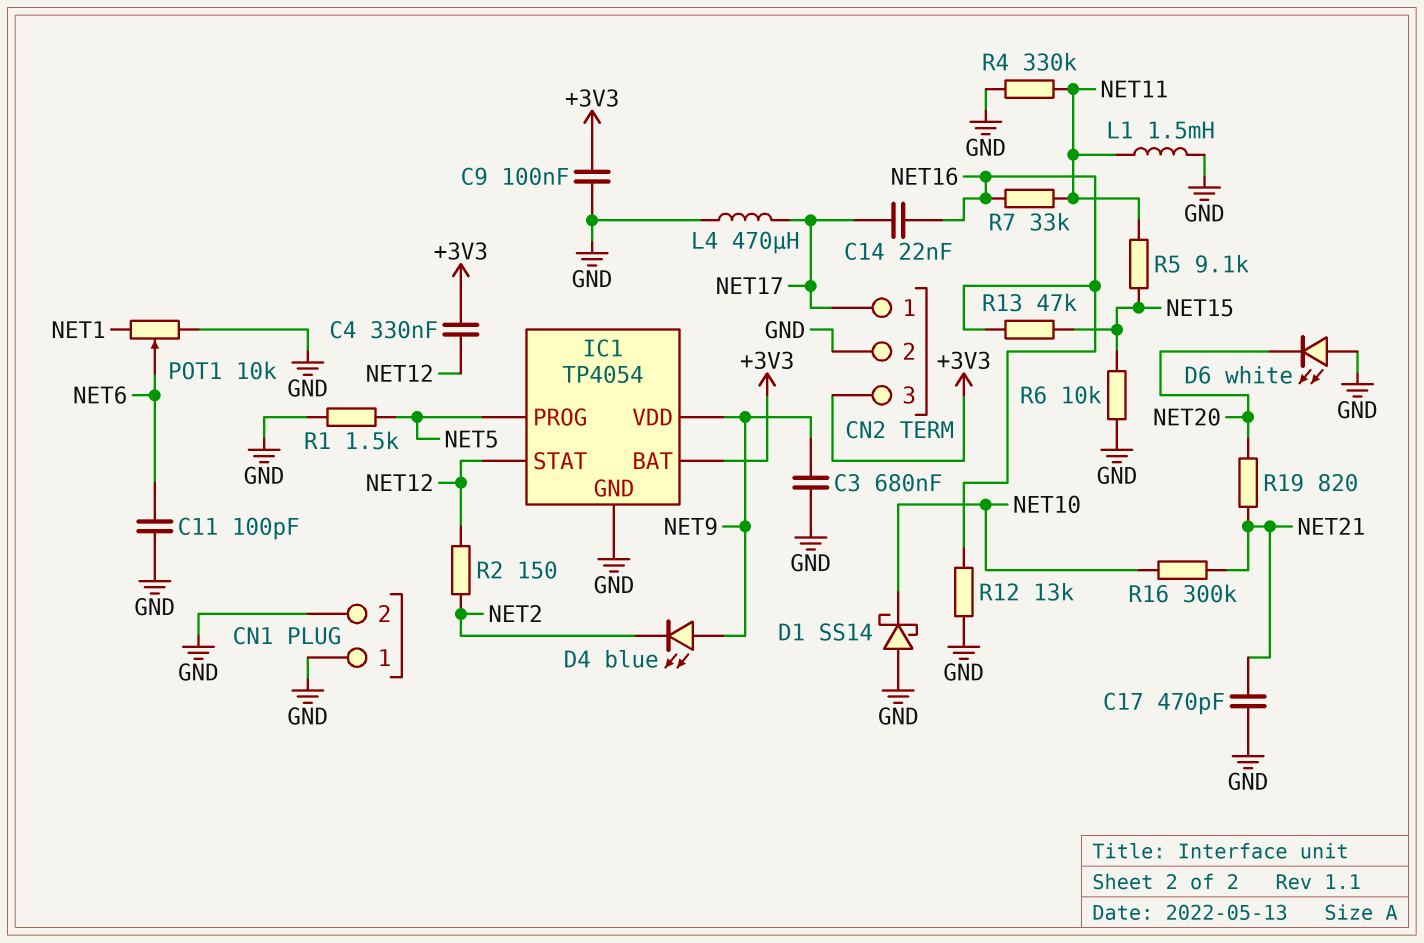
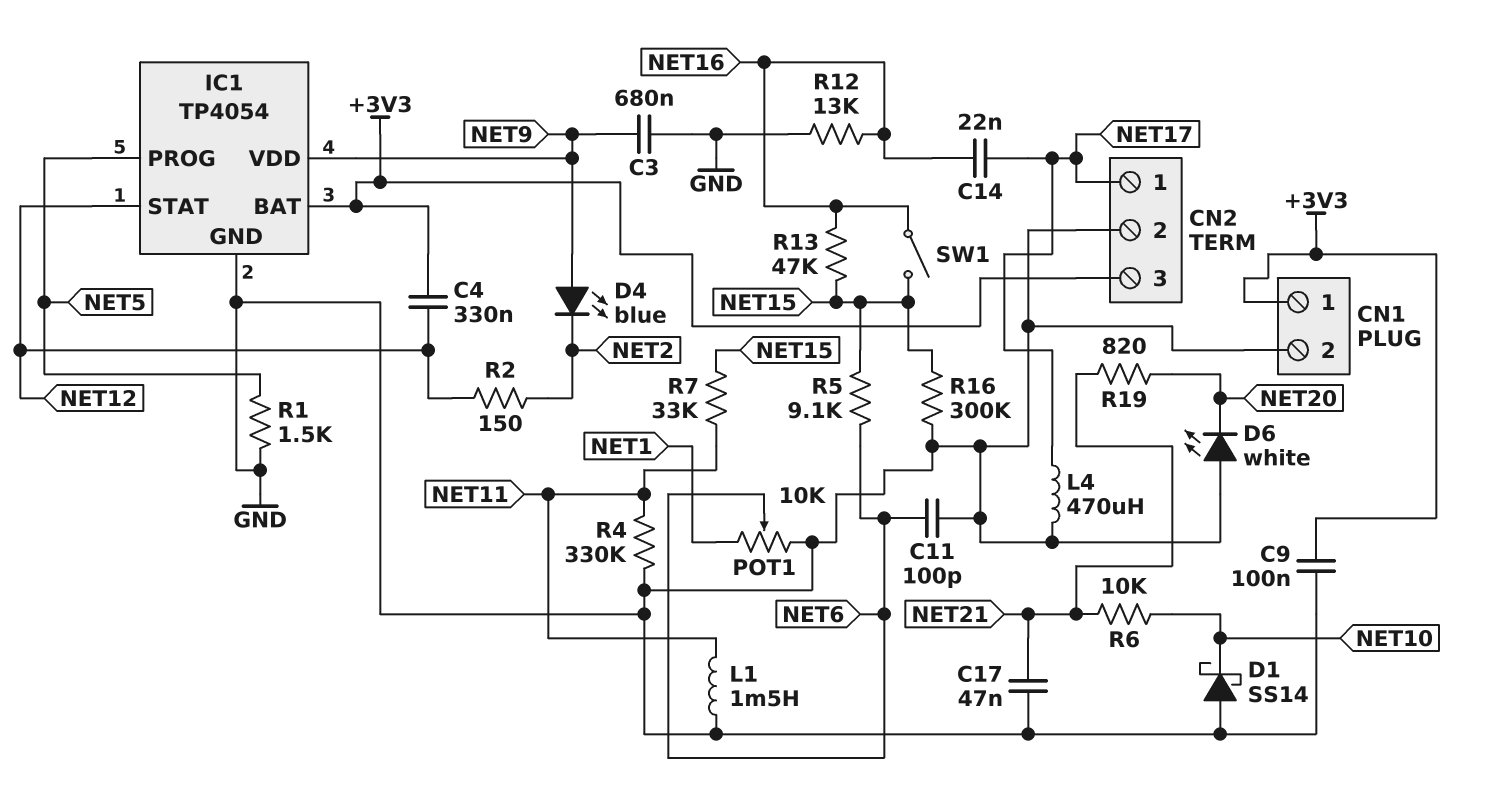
C17: 470pF (GND, NET21) -> 47nF (GND, NET21)
CN1 pin 1: GND -> +3V3
R5: 9.1k (NET11, NET15) -> 9.1k (NET6, NET15)
R6: 10k (GND, NET15) -> 10k (NET10, NET21)
R7: 33k (NET11, NET16) -> 33k (NET11, NET15)
R16: 300k (NET10, NET21) -> 300k (GND, NET15)
SW1: none -> switch (NET15, NET16)

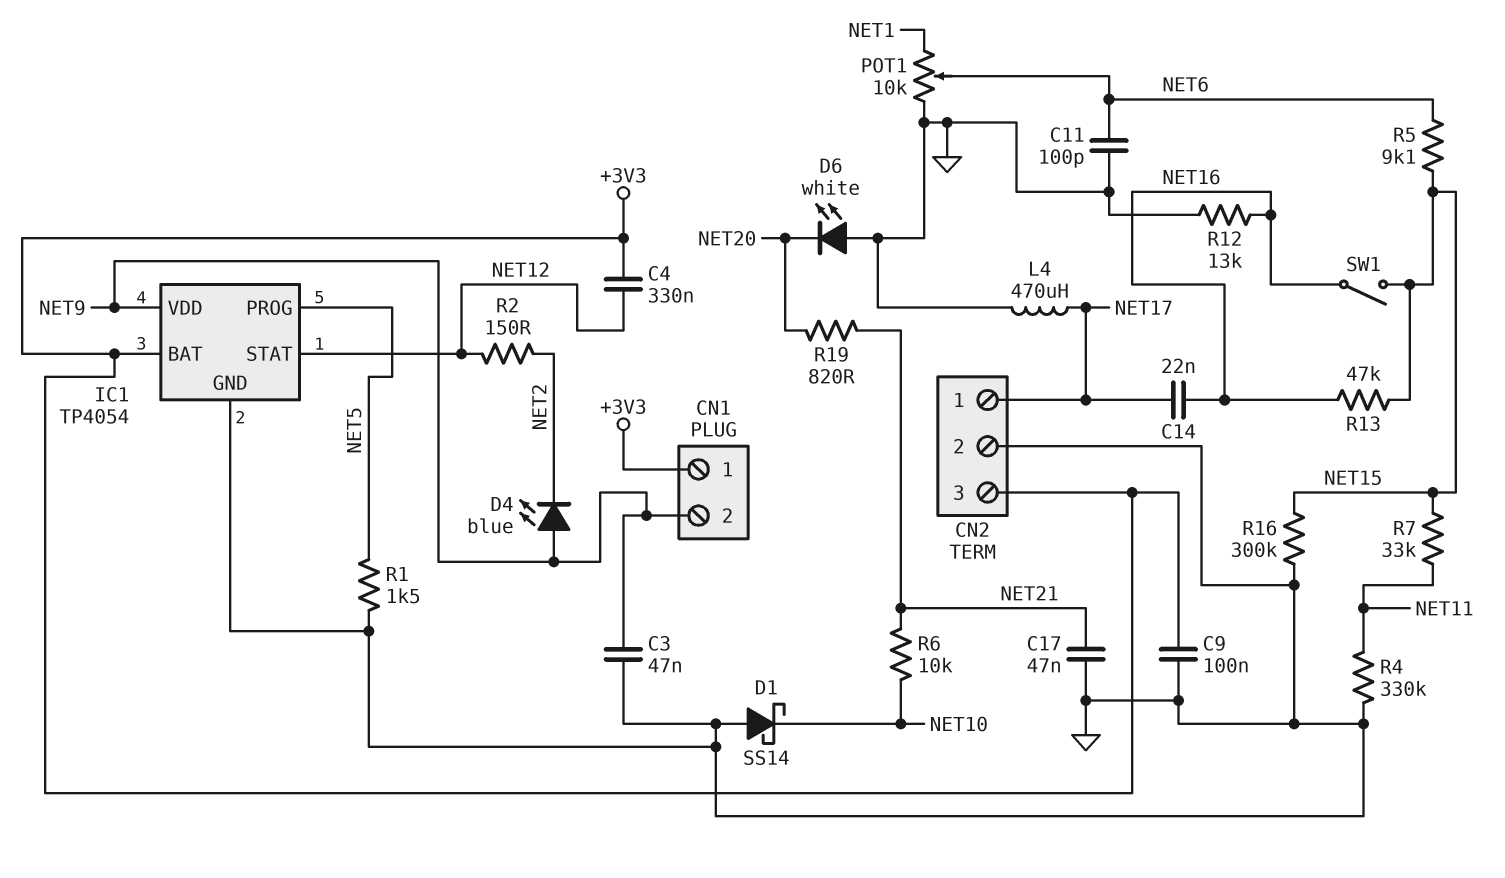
C3: 680nF (GND, NET9) -> 47nF (GND, NET9)
CN1 pin 2: GND -> NET9
L1: 1.5mH (GND, NET11) -> none

